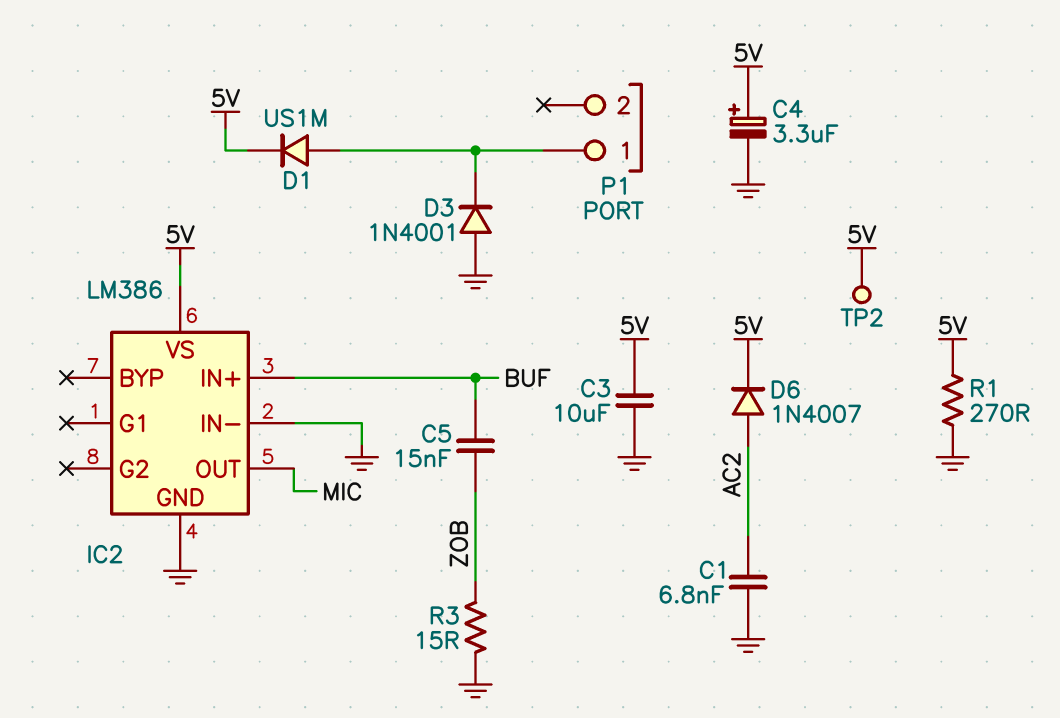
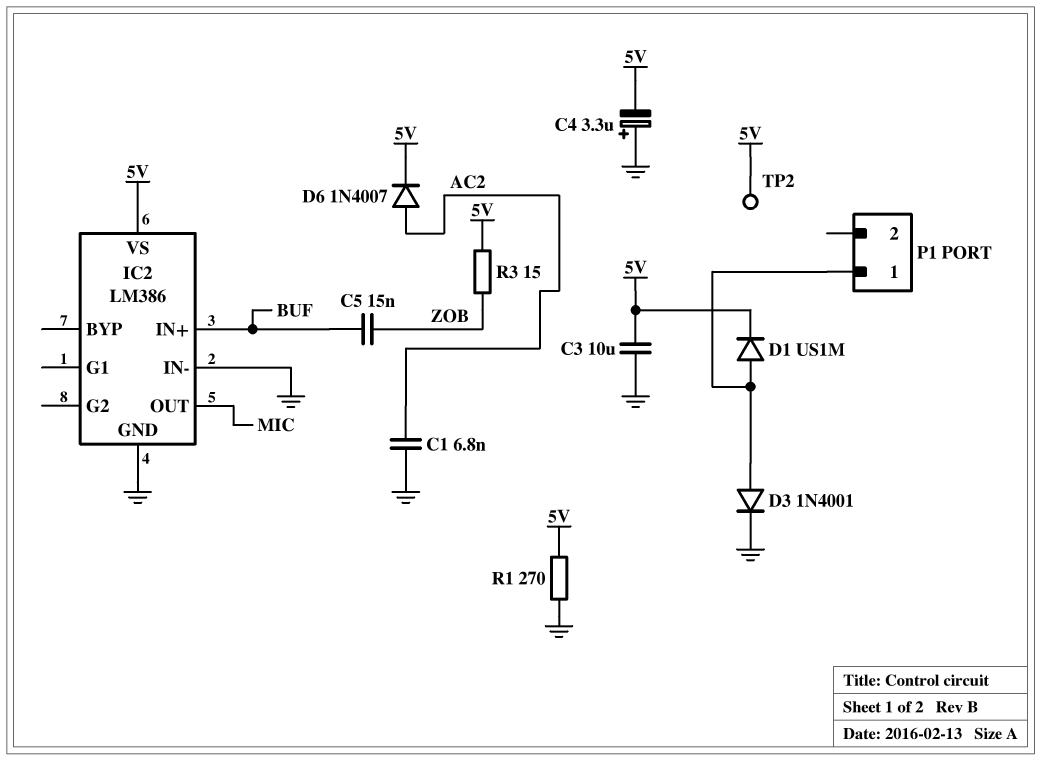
C4: 3.3uF (plus 5V, minus GND) -> 3.3uF (plus GND, minus 5V)
D3: diode 1N4001 (A GND, K P1/1) -> diode 1N4001 (A P1/1, K GND)
R3: 15 (GND, ZOB) -> 15 (5V, ZOB)

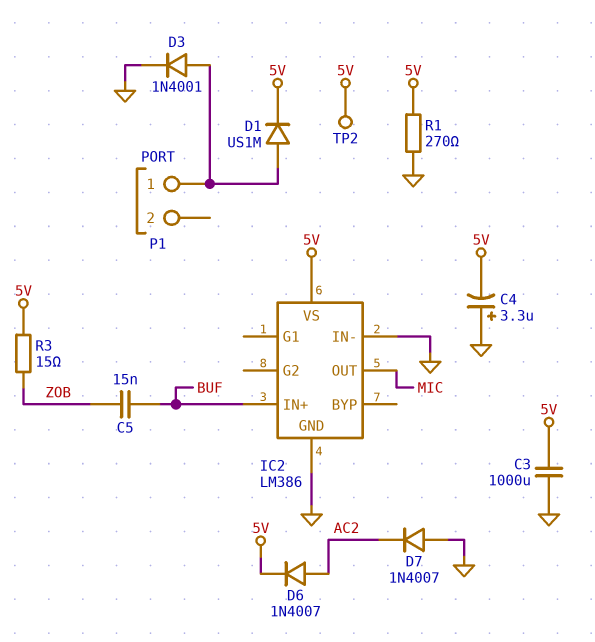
C1: 6.8nF (AC2, GND) -> none
C3: 10uF (5V, GND) -> 1000uF (5V, GND)
D7: none -> diode 1N4007 (A GND, K AC2)

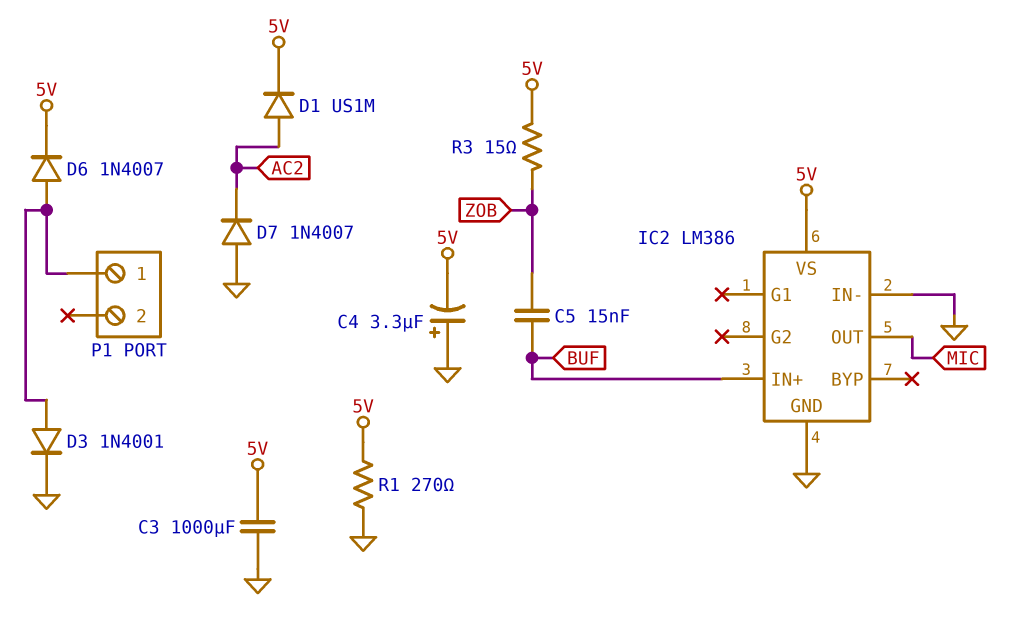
D1: diode US1M (A P1/1, K 5V) -> diode US1M (A AC2, K 5V)
D6: diode 1N4007 (A AC2, K 5V) -> diode 1N4007 (A P1/1, K 5V)
TP2: test point (5V) -> none

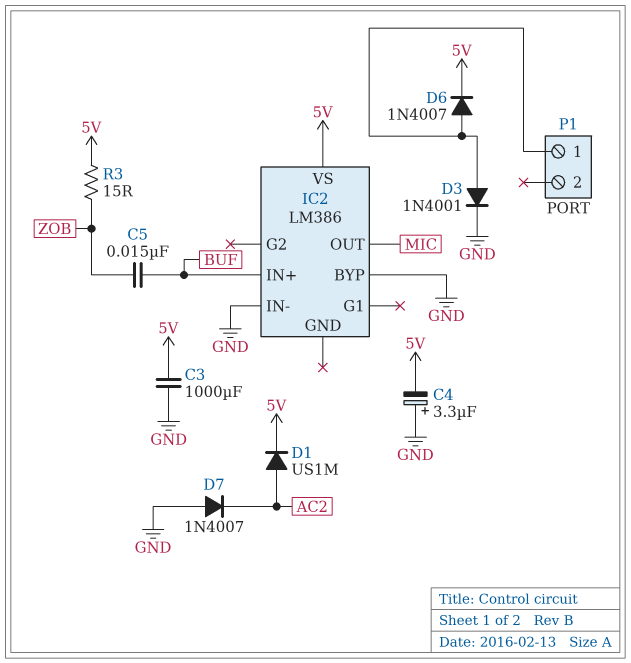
IC2 pin BYP: none -> GND
IC2 pin GND: GND -> none
R1: 270 (5V, GND) -> none

